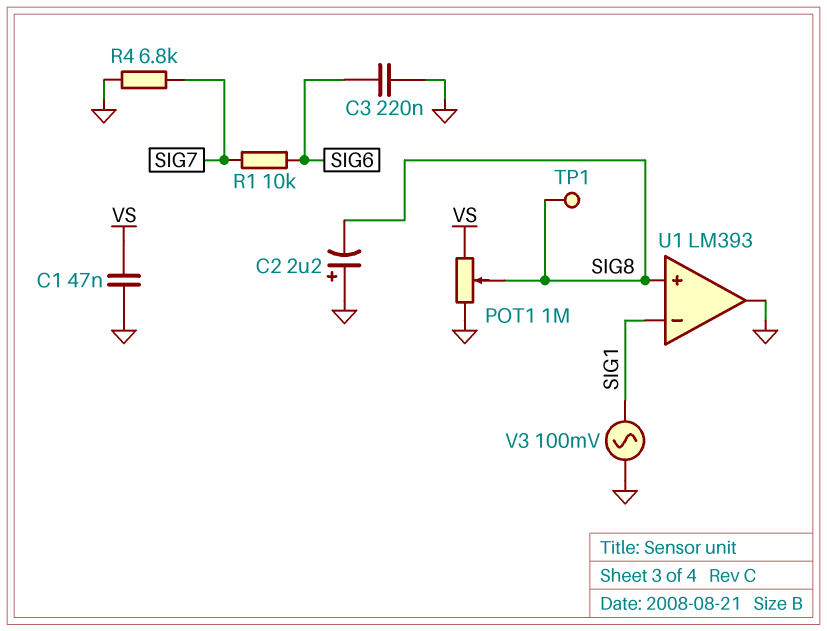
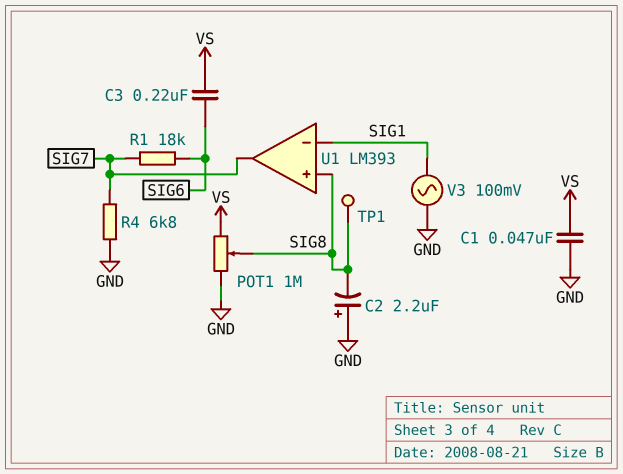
C3: 220nF (GND, SIG6) -> 220nF (SIG6, VS)
R1: 10k (SIG6, SIG7) -> 18k (SIG6, SIG7)
U1 pin out: GND -> SIG7

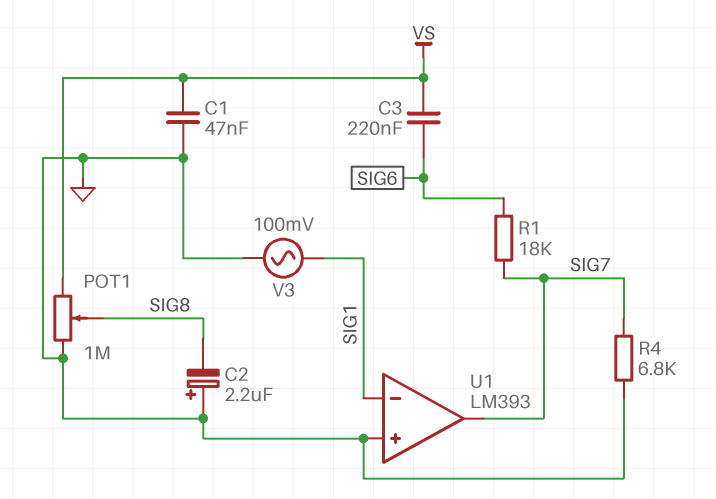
TP1: test point (SIG8) -> none
U1 pin in+: SIG8 -> GND

